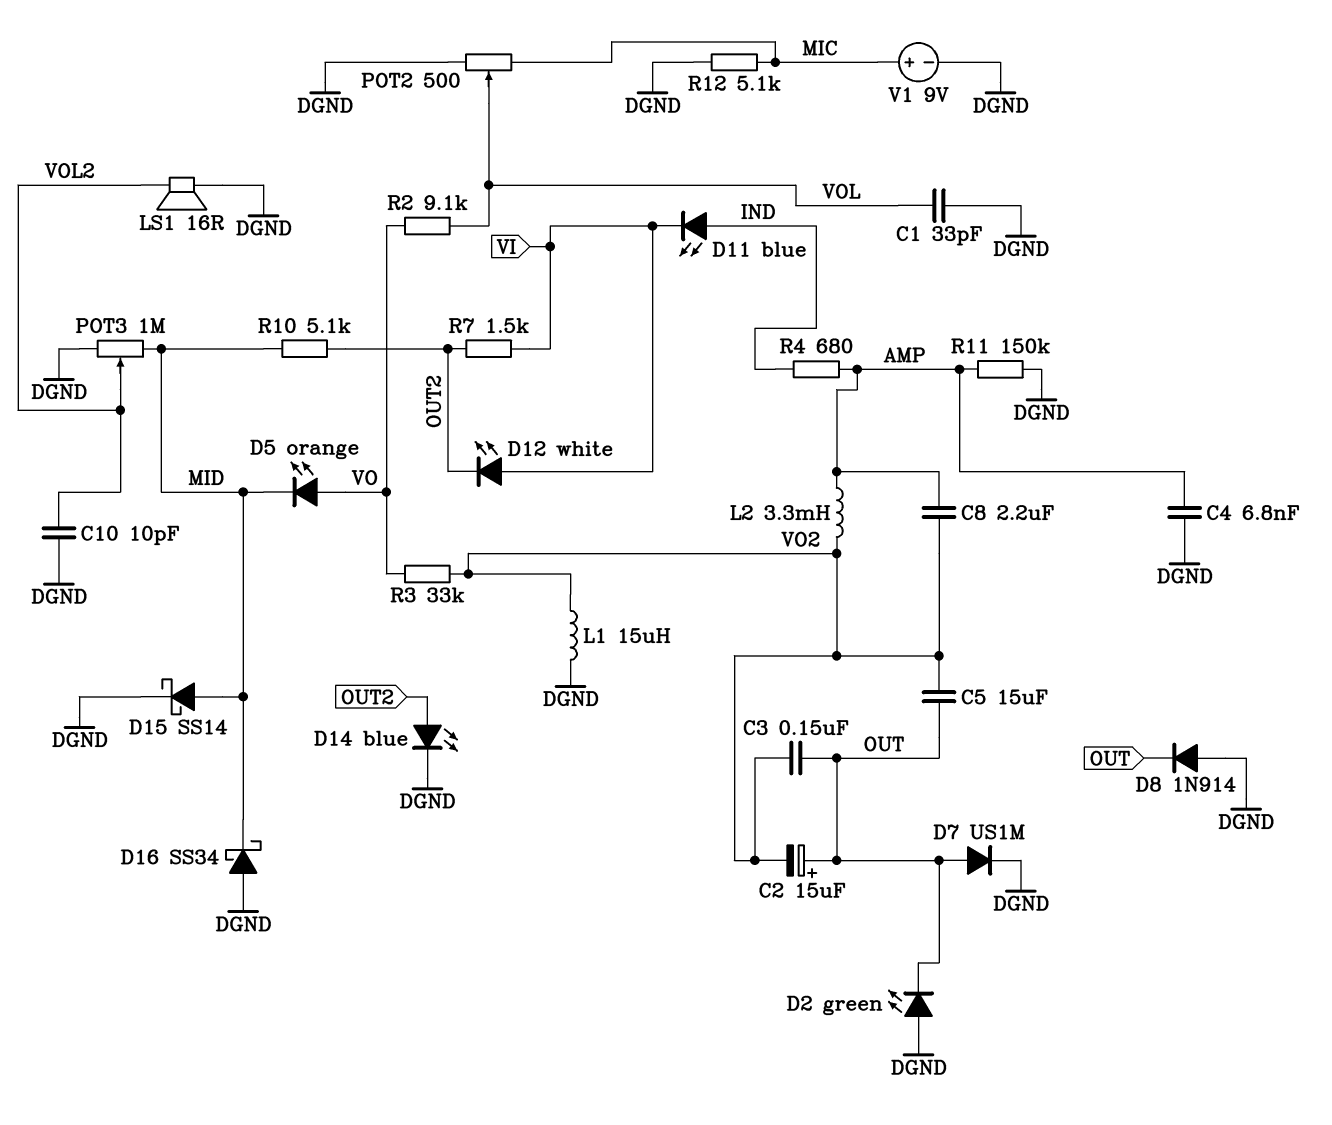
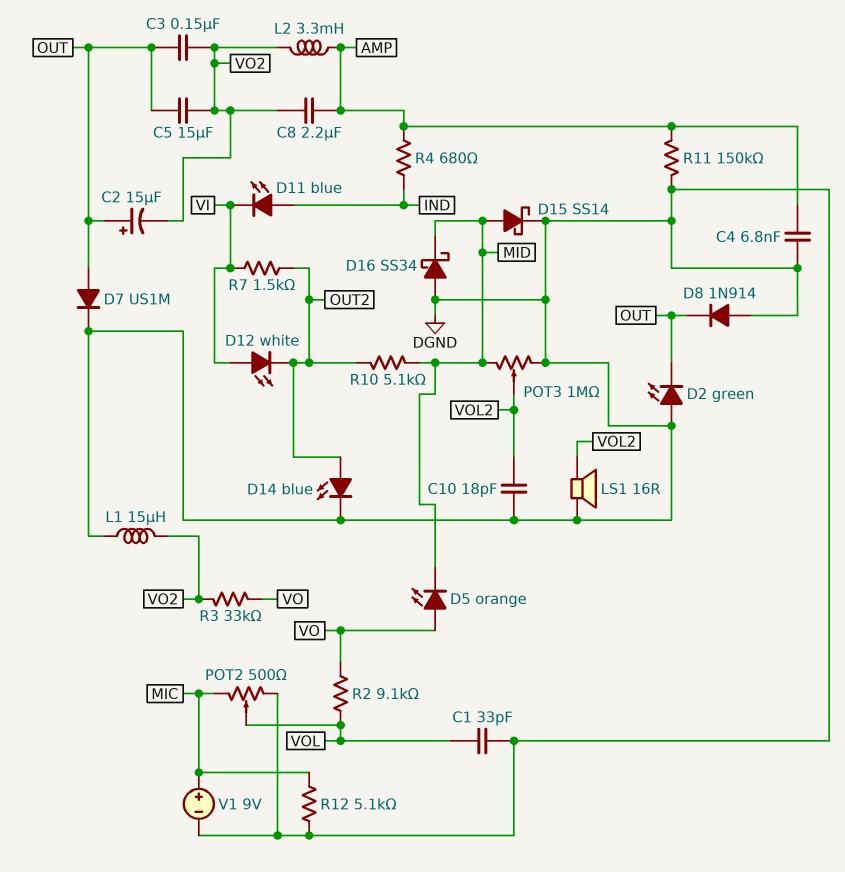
C10: 10pF (DGND, VOL2) -> 18pF (DGND, VOL2)

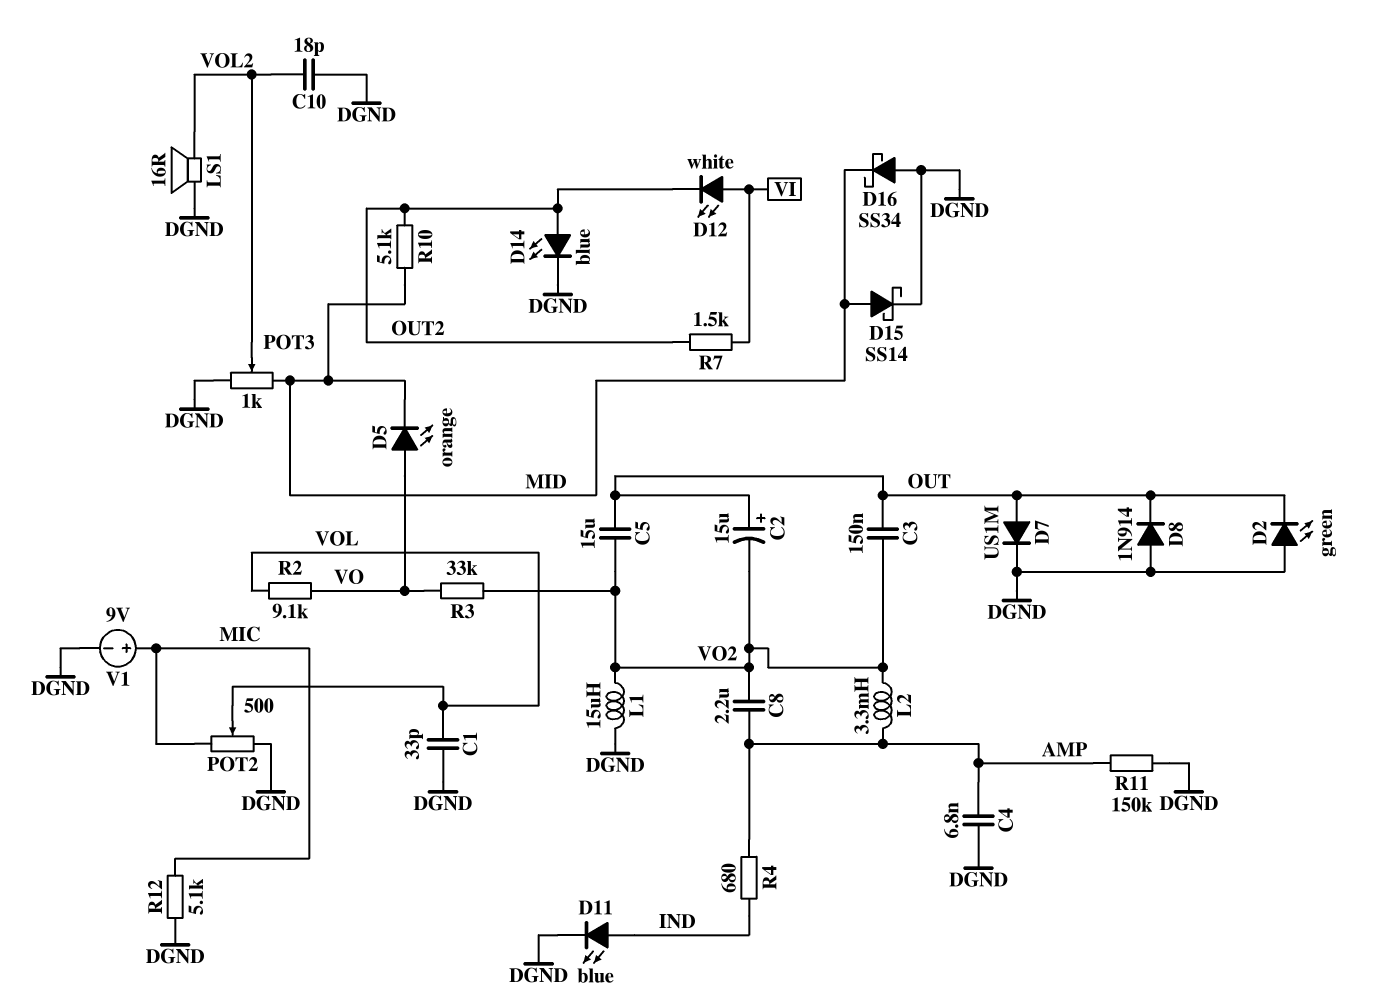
D11: LED blue (A IND, K VI) -> LED blue (A IND, K DGND)
POT3: 1M (DGND, MID, wiper VOL2) -> 1k (DGND, MID, wiper VOL2)

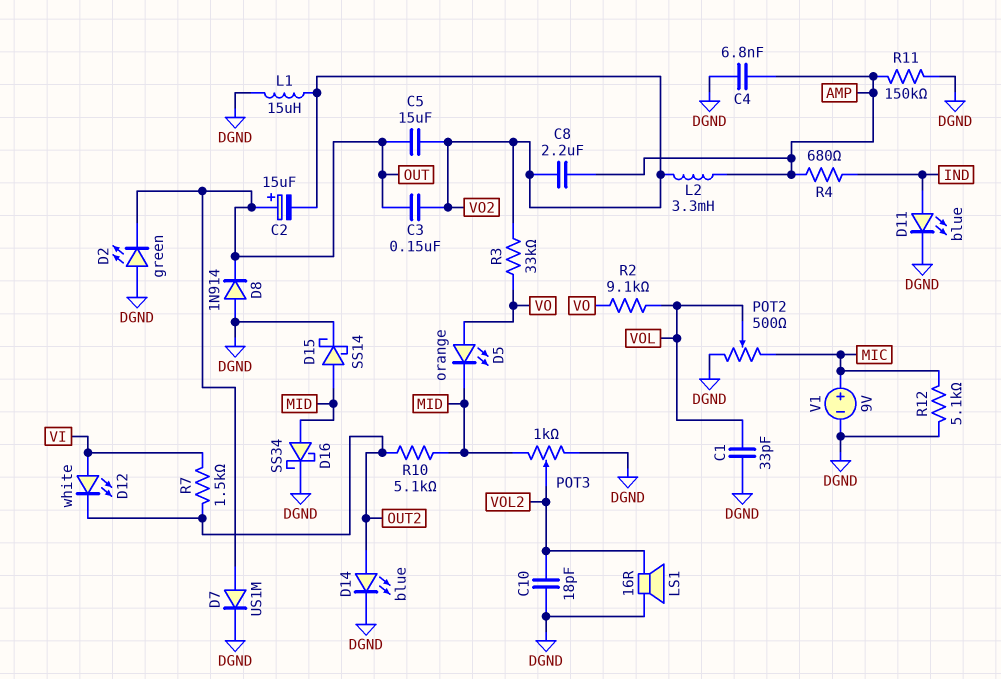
D16: schottky SS34 (A DGND, K MID) -> schottky SS34 (A MID, K DGND)

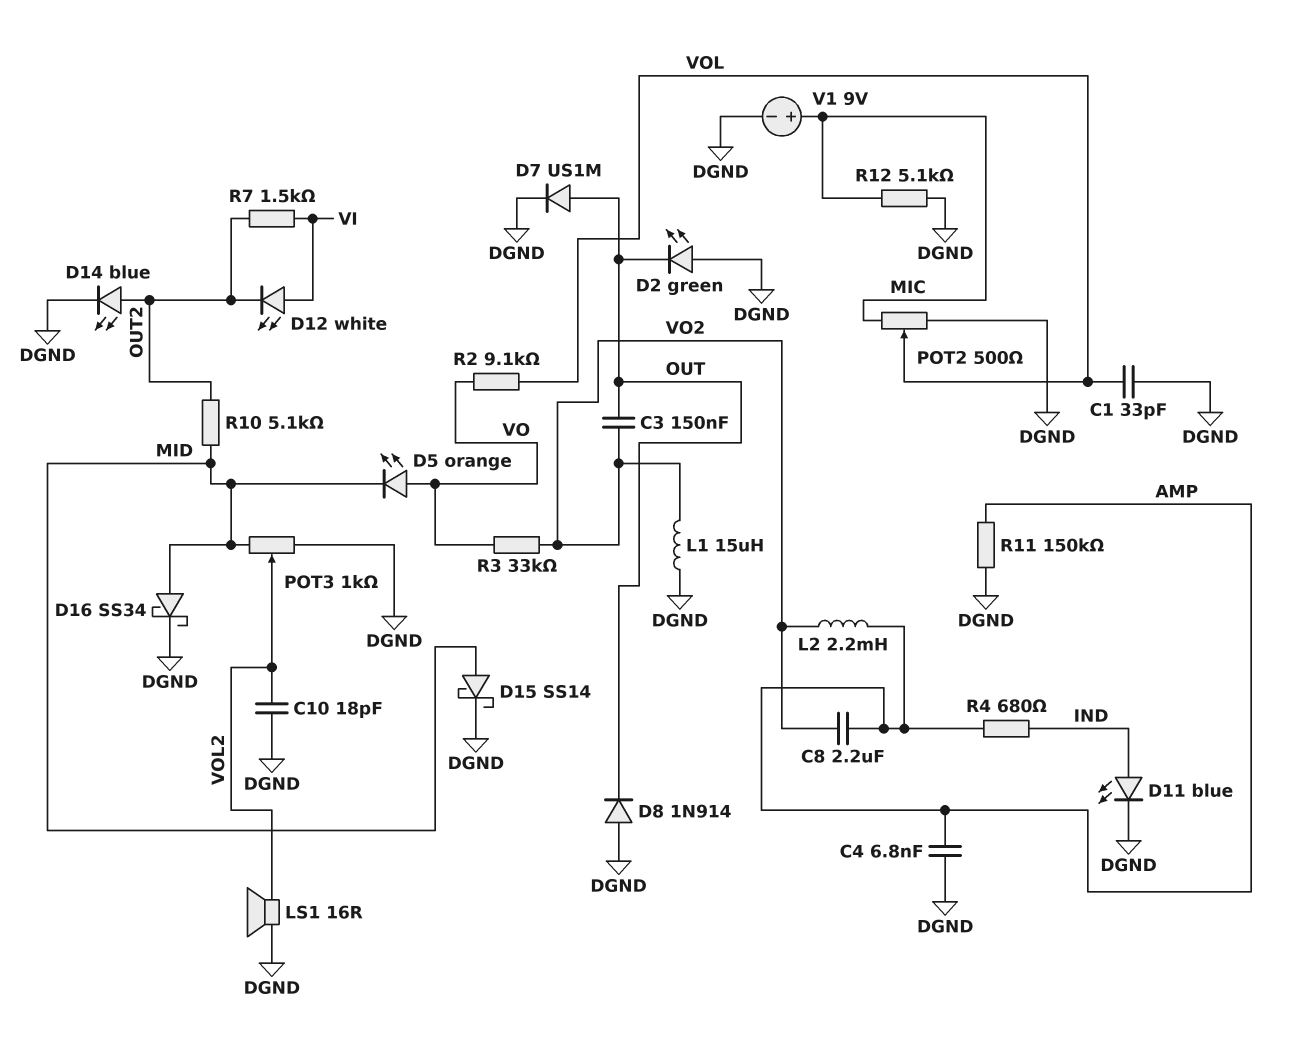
C2: 15uF (plus OUT, minus VO2) -> none
C5: 15uF (OUT, VO2) -> none
L2: 3.3mH (AMP, VO2) -> 2.2mH (AMP, VO2)

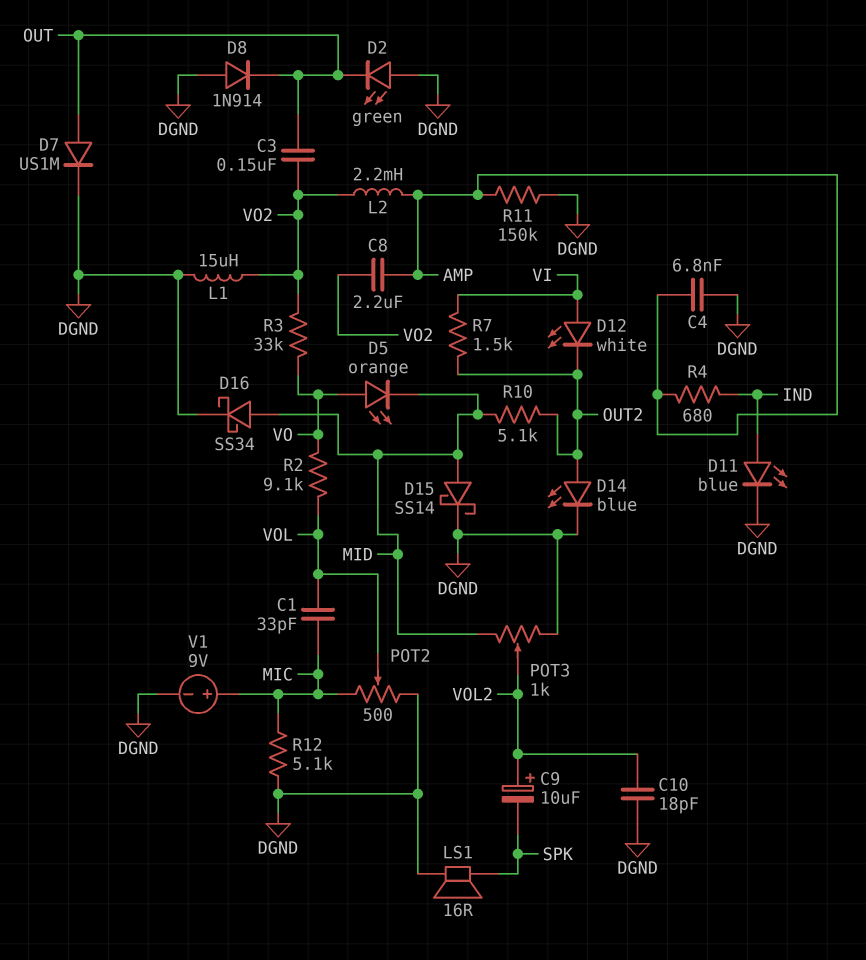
C1: 33pF (DGND, VOL) -> 33pF (MIC, VOL)
C9: none -> 10uF (plus VOL2, minus SPK)
LS1: speaker 16R (DGND, VOL2) -> speaker 16R (DGND, SPK)

